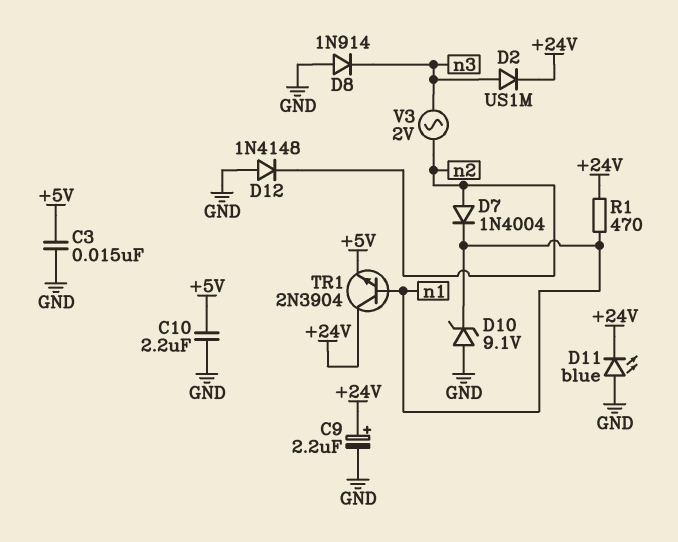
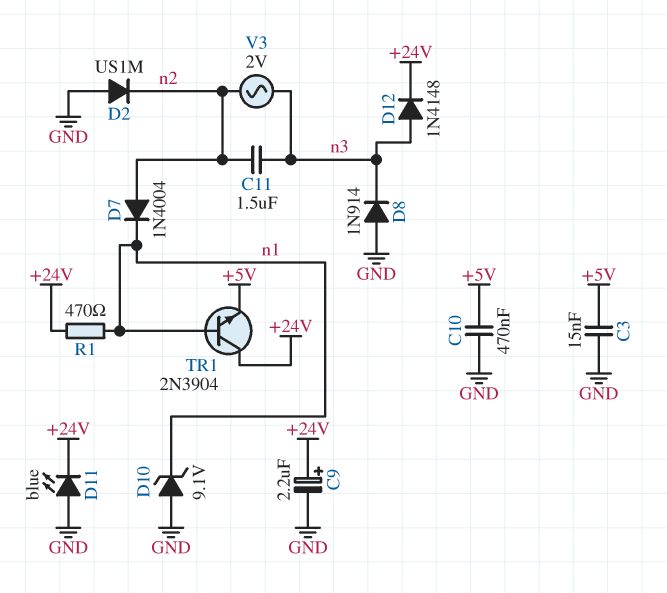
C10: 2.2uF (+5V, GND) -> 470nF (+5V, GND)
C11: none -> 1.5uF (n2, n3)
D2: diode US1M (A n3, K +24V) -> diode US1M (A GND, K n2)
D12: diode 1N4148 (A GND, K n2) -> diode 1N4148 (A n3, K +24V)

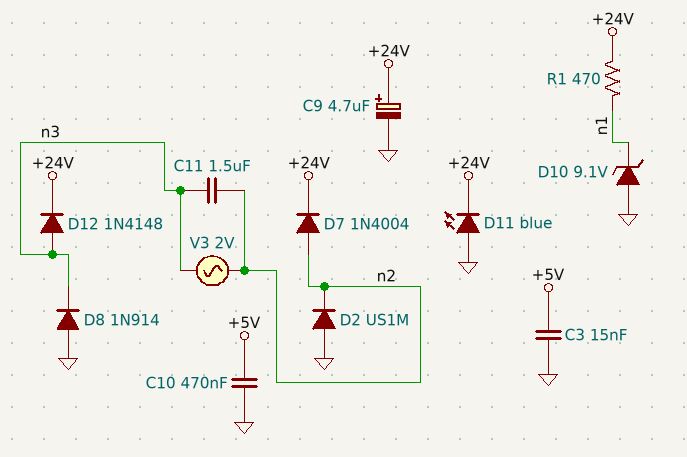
C9: 2.2uF (plus +24V, minus GND) -> 4.7uF (plus +24V, minus GND)
D7: diode 1N4004 (A n2, K n1) -> diode 1N4004 (A n2, K +24V)
TR1: NPN 2N3904 (B n1, C +24V, E +5V) -> none

